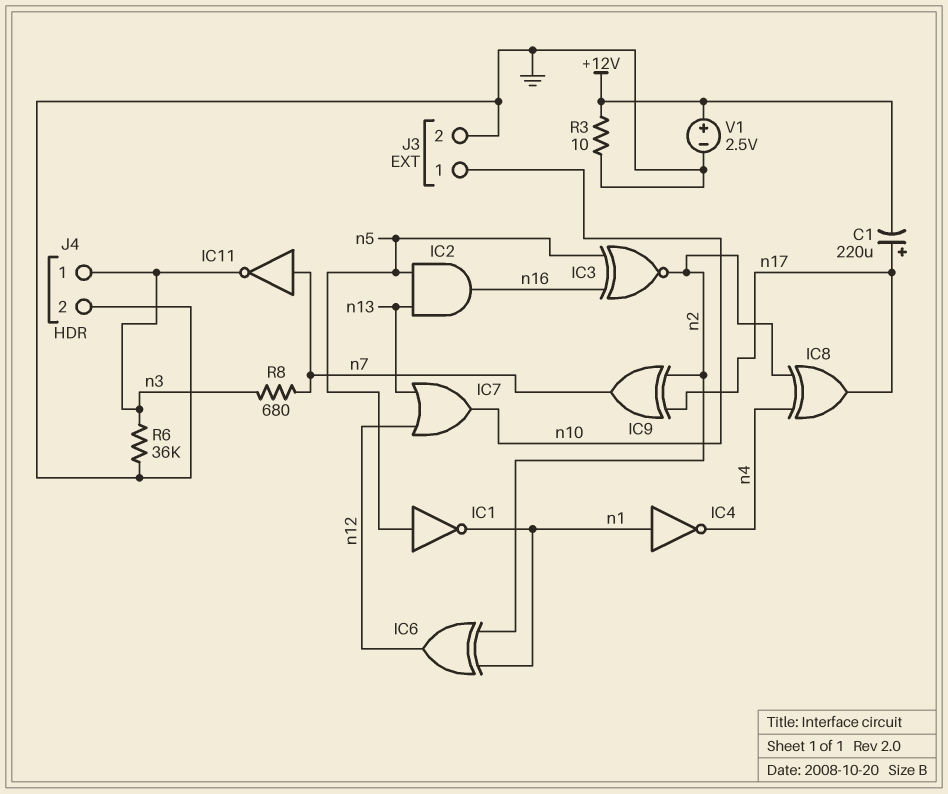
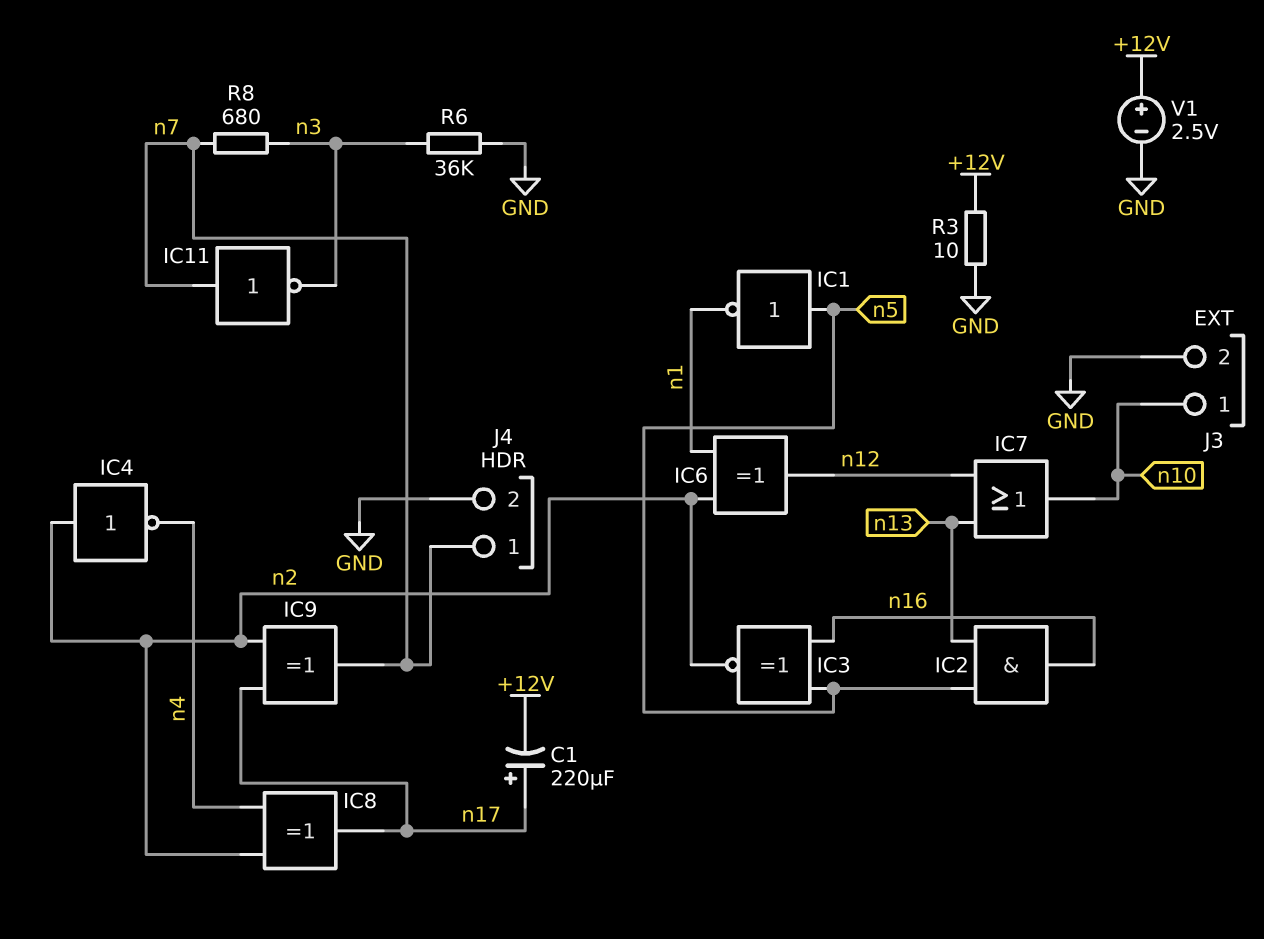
IC4: NOT (in n1, out n4) -> NOT (in n2, out n4)
J4 pin 1: n3 -> n7

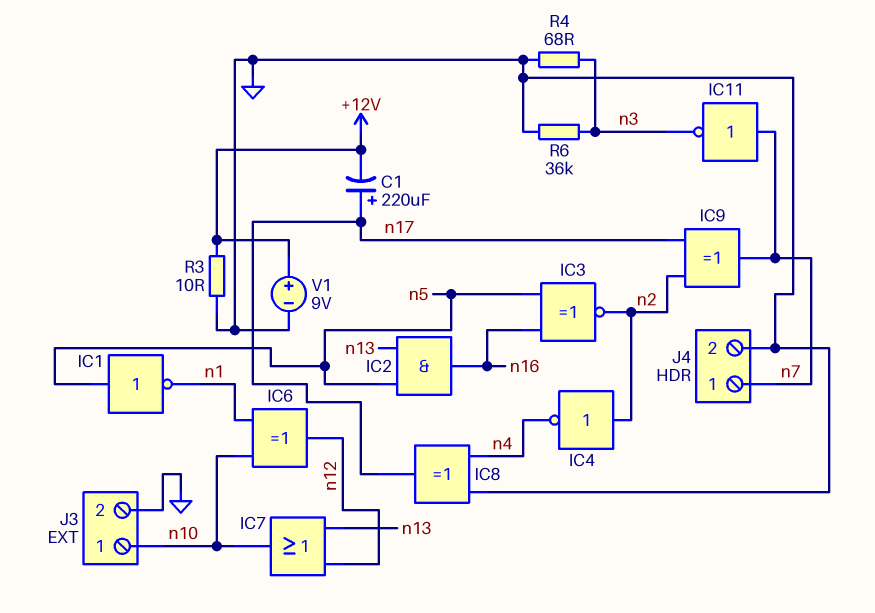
IC6: XOR (in n1, in n2, out n12) -> XOR (in n1, in n10, out n12)
IC8: XOR (in n2, in n4, out n17) -> XOR (in GND, in n4, out n17)
R4: none -> 68 (GND, n3)
R8: 680 (n3, n7) -> none
V1: 2.5V (plus +12V, minus GND) -> 9V (plus +12V, minus GND)

